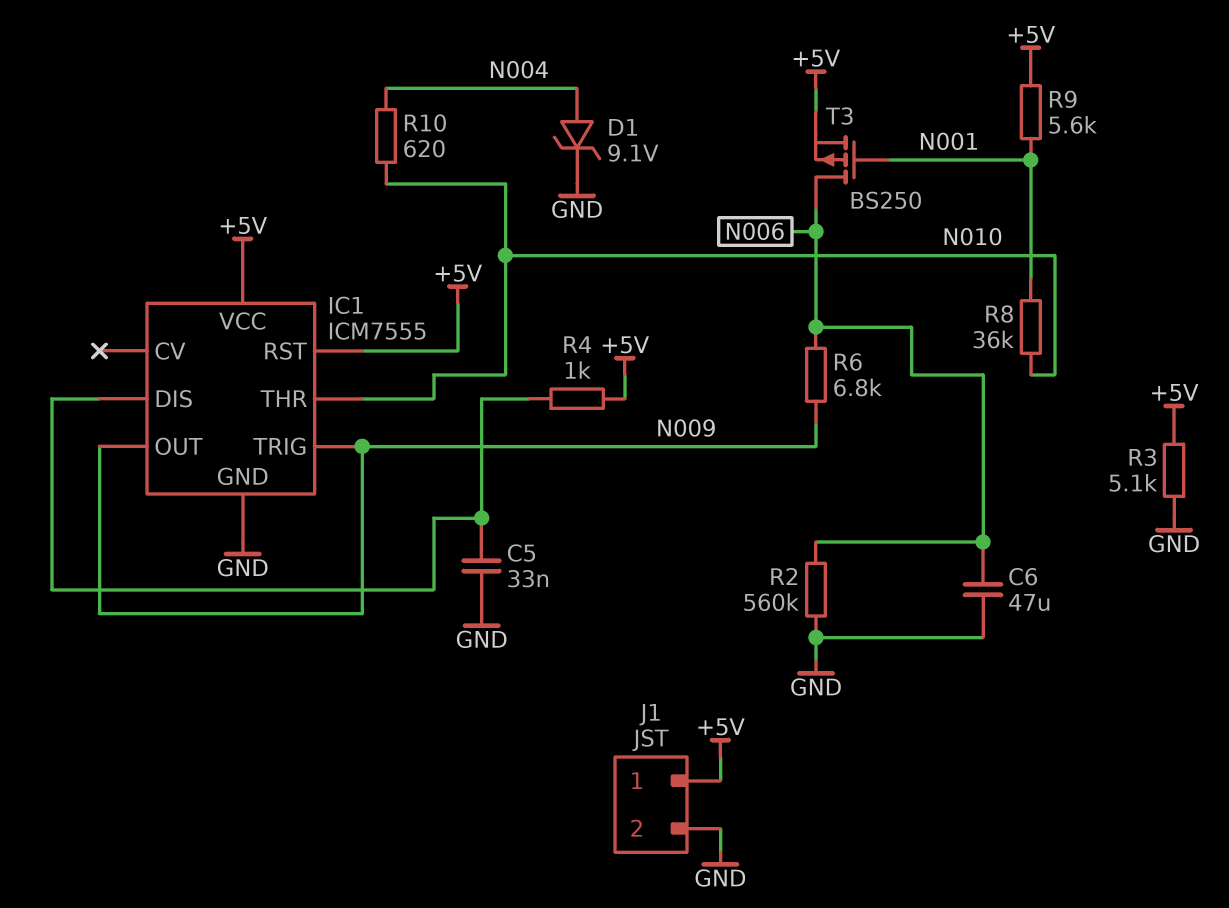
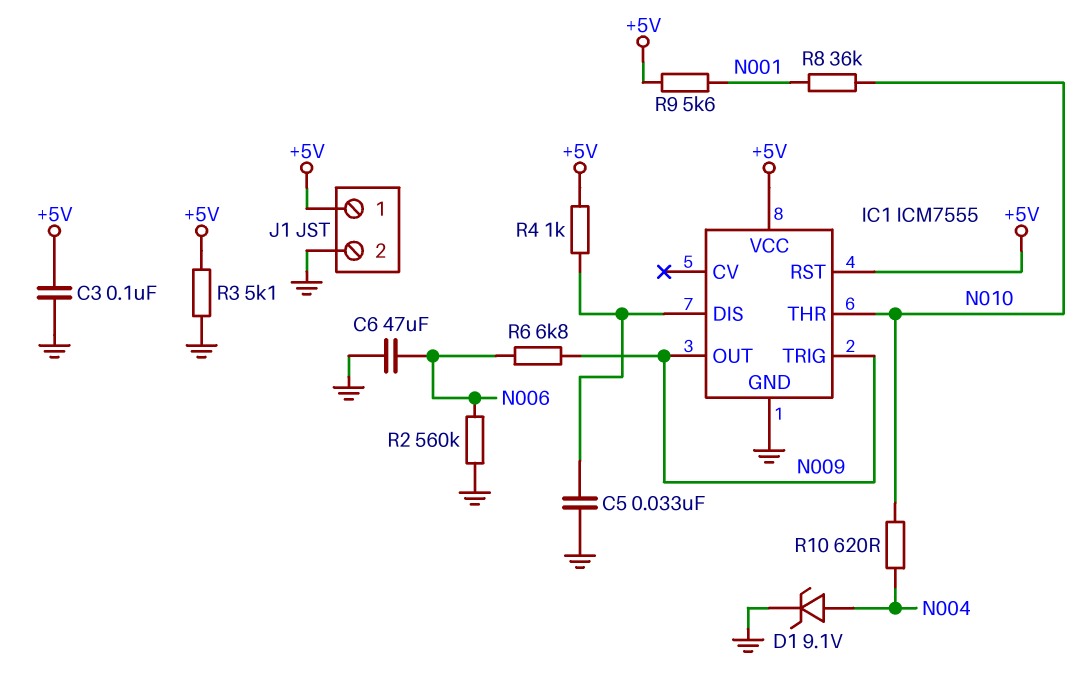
C3: none -> 100nF (+5V, GND)
T3: PMOS BS250 (G N001, D N006, S +5V) -> none

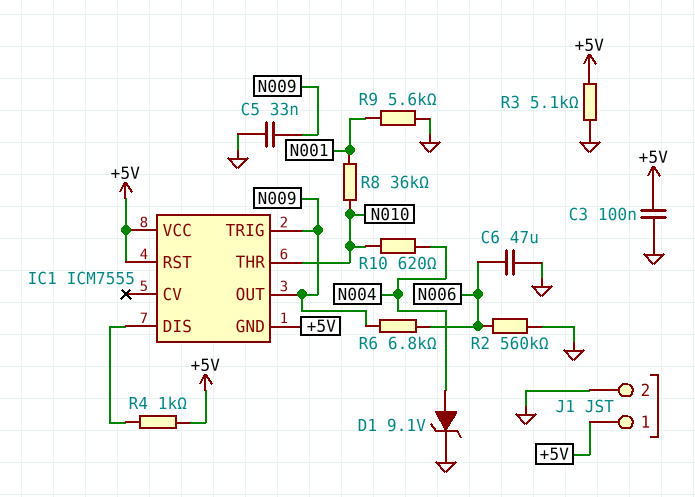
C5: 33nF (GND, IC1/DIS) -> 33nF (GND, N009)
IC1 pin GND: GND -> +5V
R9: 5.6k (+5V, N001) -> 5.6k (GND, N001)

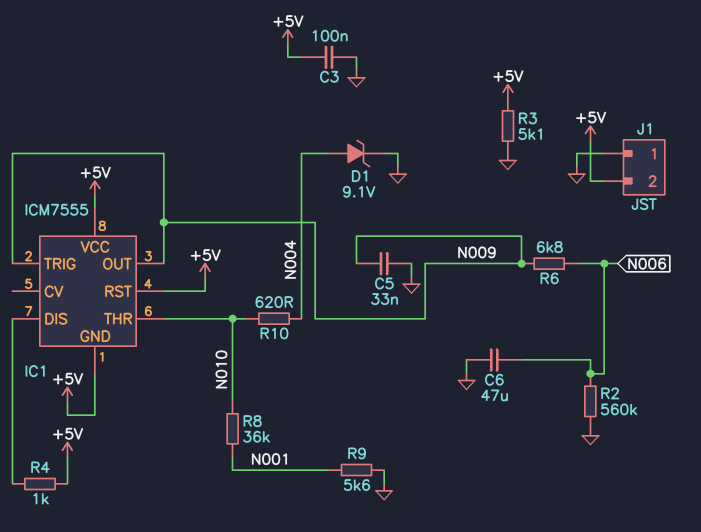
J1 pin 1: +5V -> GND
J1 pin 2: GND -> +5V

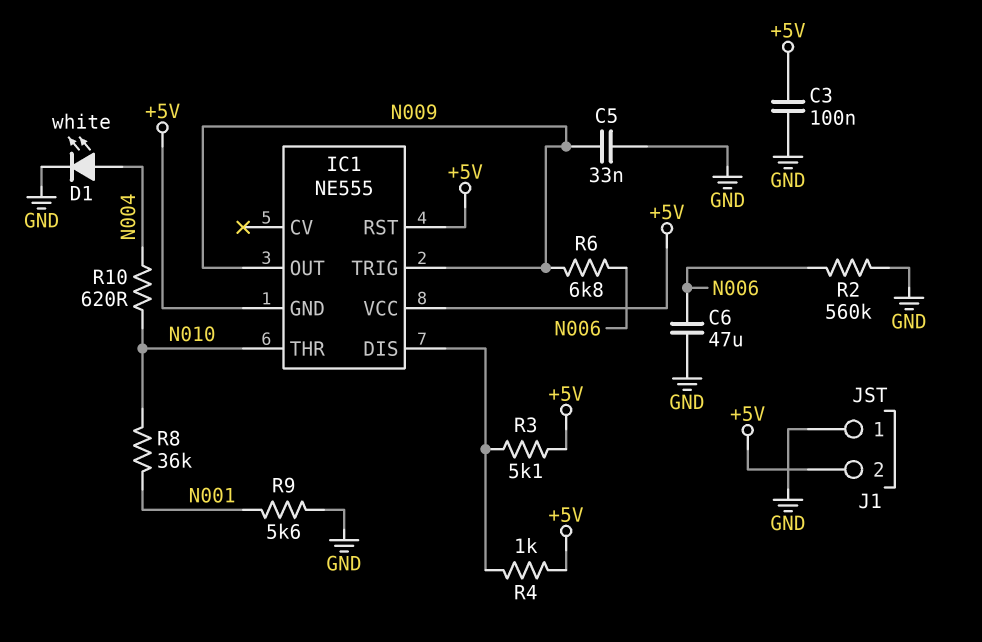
D1: zener 9.1V (A N004, K GND) -> LED white (A N004, K GND)
IC1: ICM7555 -> NE555
R3: 5.1k (+5V, GND) -> 5.1k (+5V, IC1/DIS)

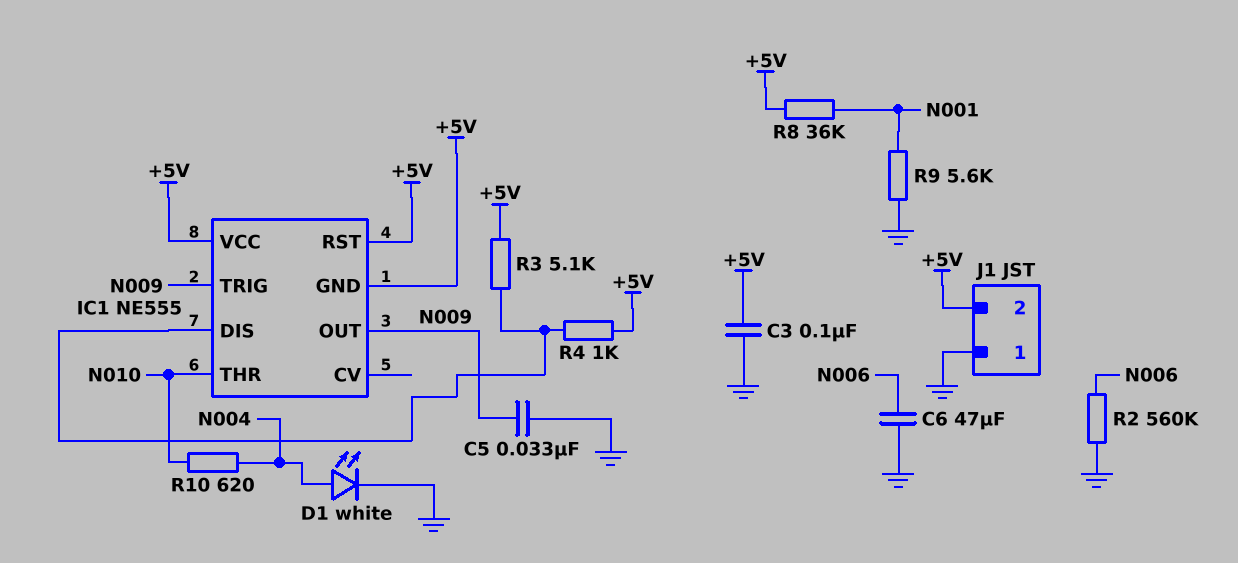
R6: 6.8k (N006, N009) -> none
R8: 36k (N001, N010) -> 36k (+5V, N001)

